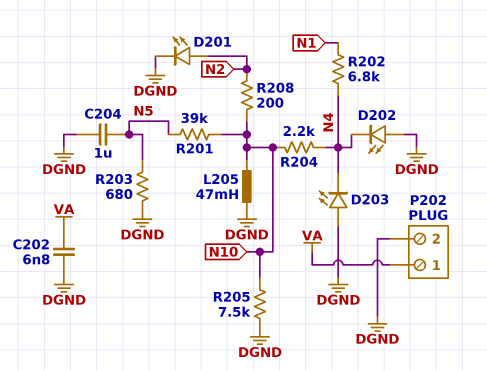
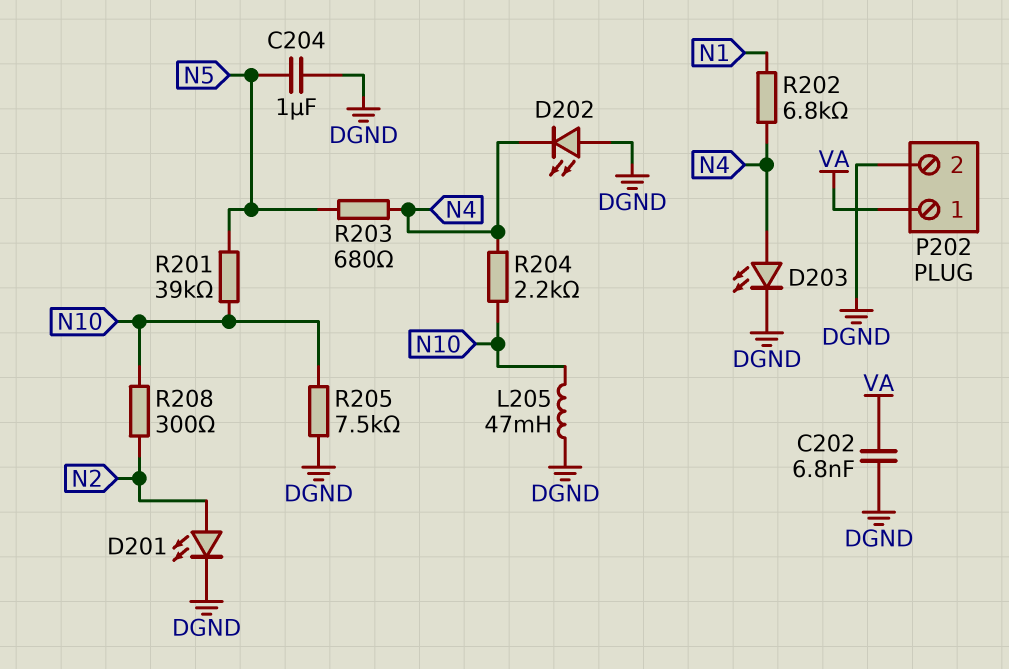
D203: LED (A DGND, K N4) -> LED (A N4, K DGND)
R203: 680 (DGND, N5) -> 680 (N4, N5)
R208: 200 (N2, N10) -> 300 (N2, N10)

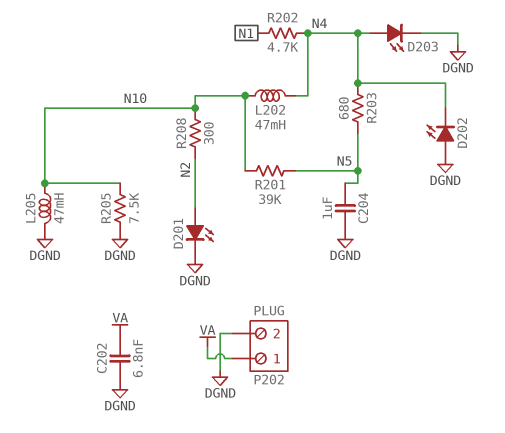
L202: none -> 47mH (N4, N10)
R202: 6.8k (N1, N4) -> 4.7k (N1, N4)
R204: 2.2k (N4, N10) -> none

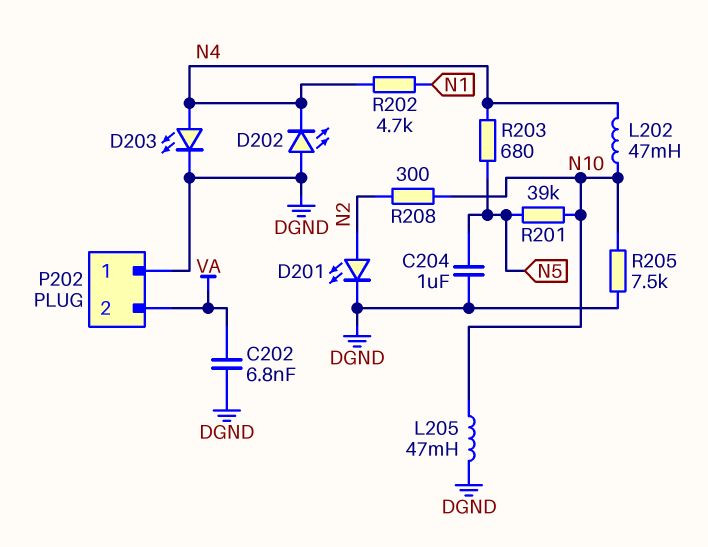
P202 pin 1: VA -> DGND
P202 pin 2: DGND -> VA

